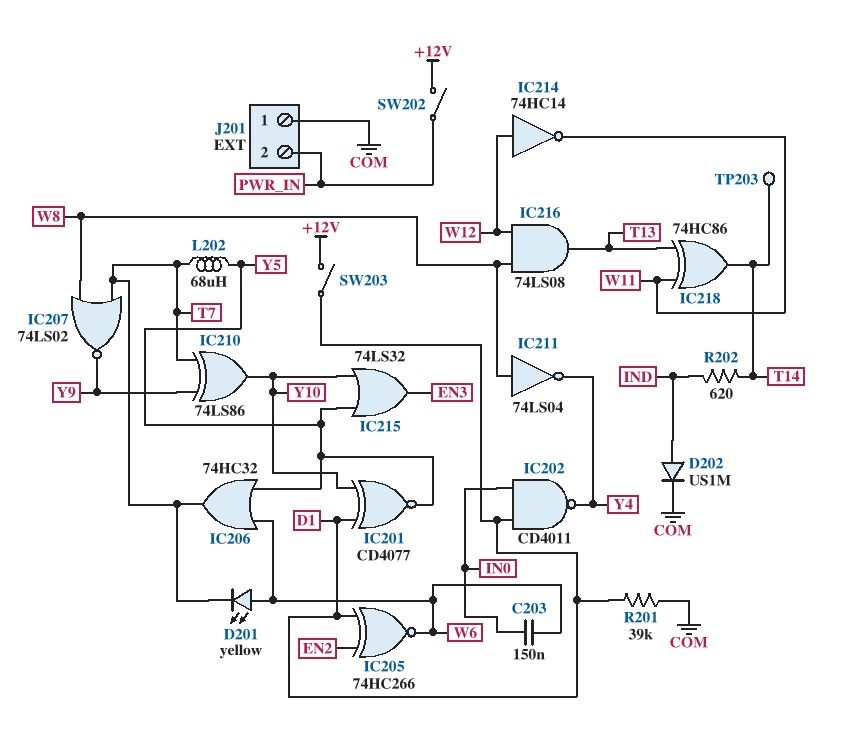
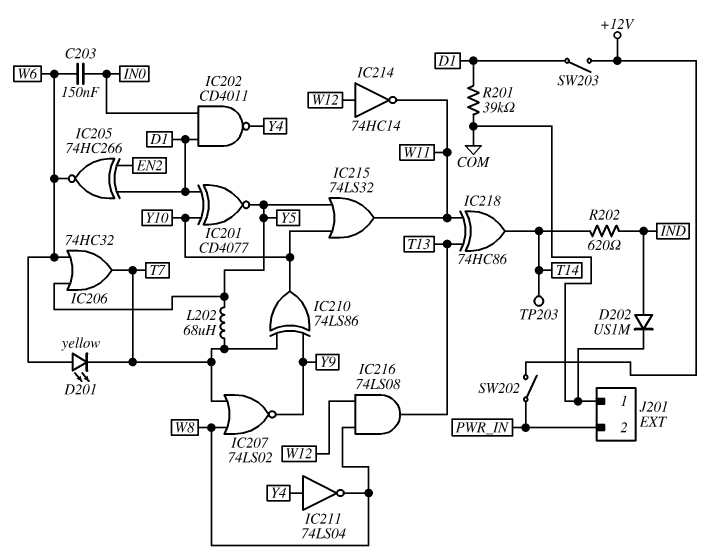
IC211: NOT 74LS04 (in W8, out Y4) -> NOT 74LS04 (in Y4, out W8)
IC215: OR 74LS32 (in Y5, in Y10, out EN3) -> OR 74LS32 (in Y5, in Y10, out W11)

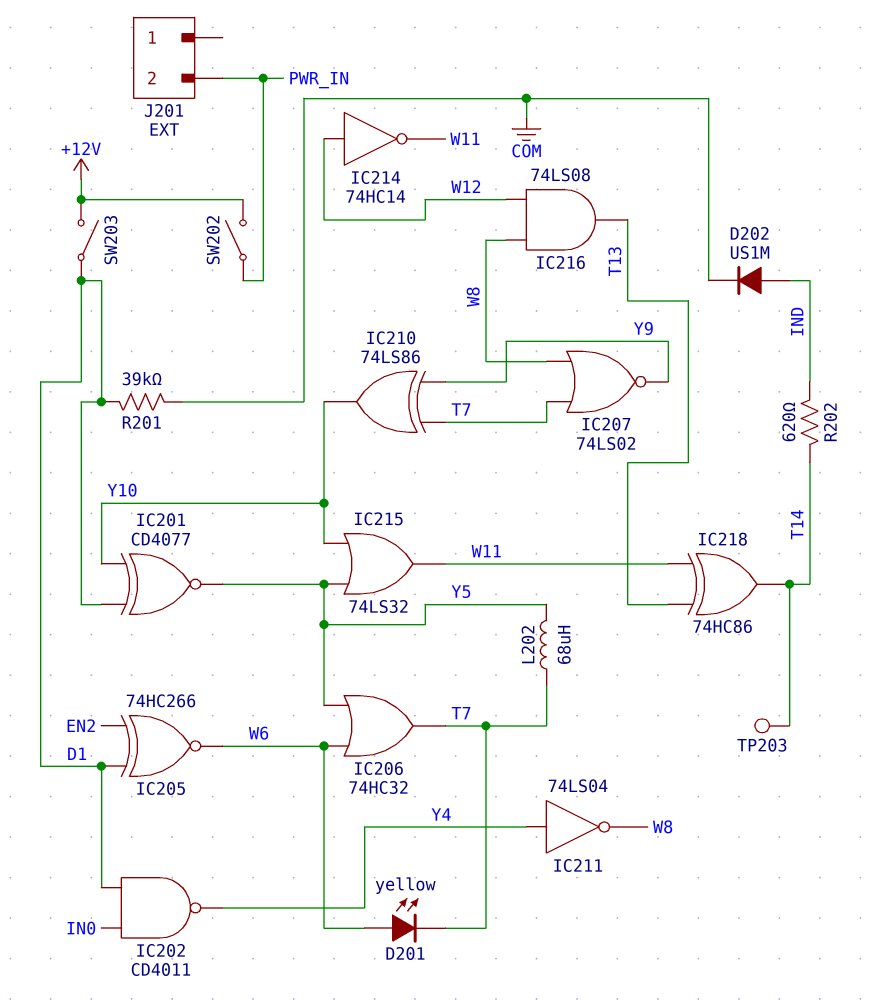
C203: 150nF (IN0, W6) -> none
J201 pin 1: COM -> none

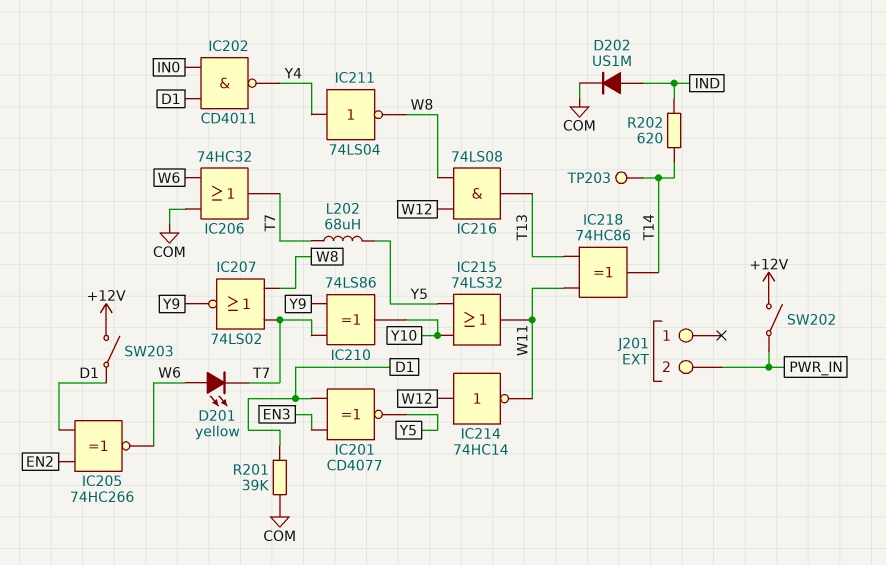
IC201: XNOR CD4077 (in D1, in Y10, out Y5) -> XNOR CD4077 (in D1, in EN3, out Y5)
IC206: OR 74HC32 (in W6, in Y5, out T7) -> OR 74HC32 (in COM, in W6, out T7)

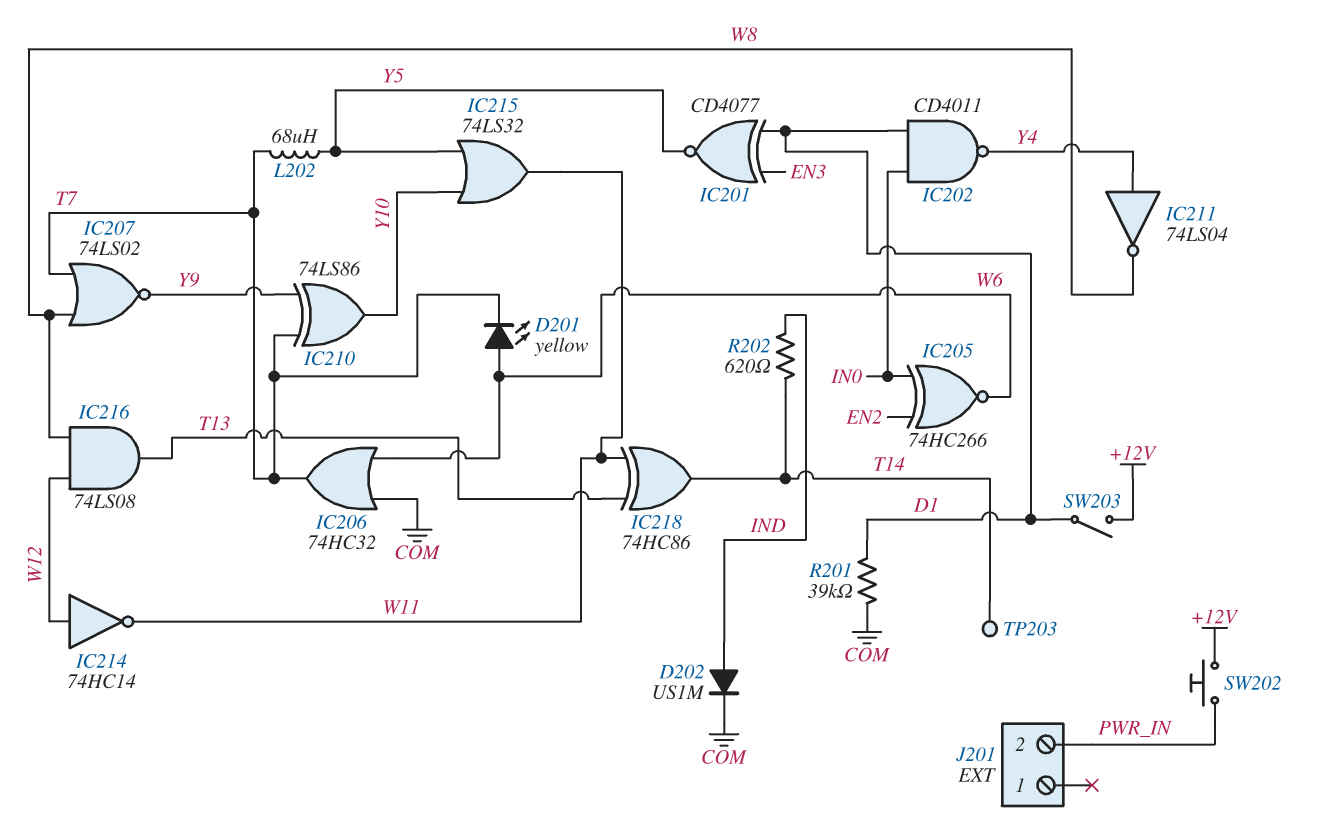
IC205: XNOR 74HC266 (in D1, in EN2, out W6) -> XNOR 74HC266 (in EN2, in IN0, out W6)
SW202: switch (+12V, PWR_IN) -> button (+12V, PWR_IN)

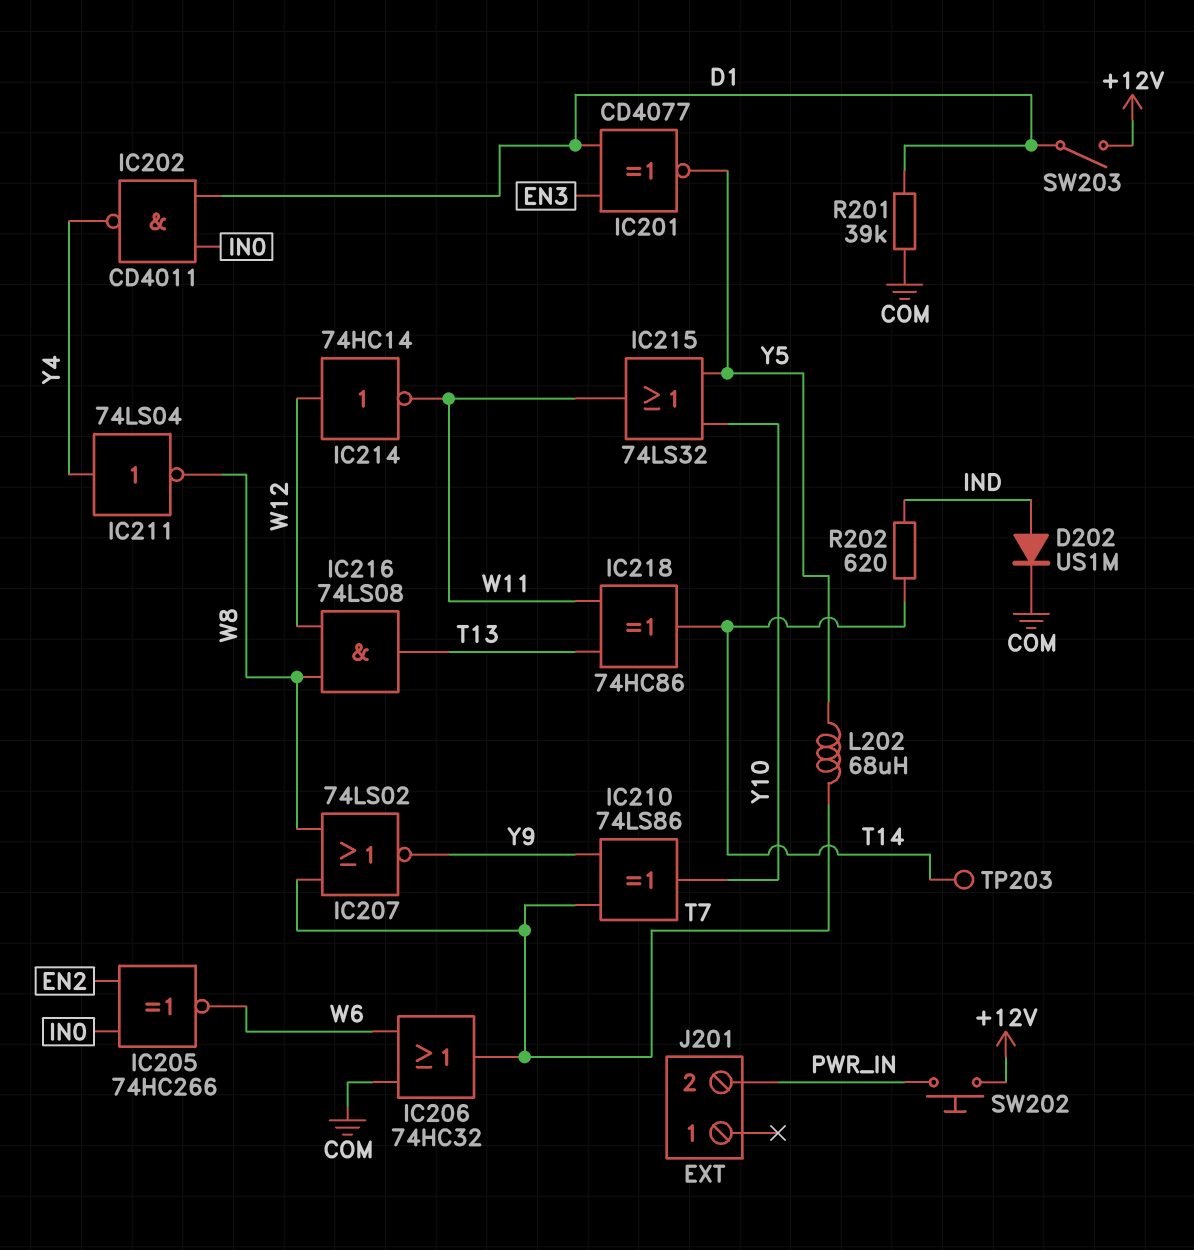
D201: LED yellow (A W6, K T7) -> none

